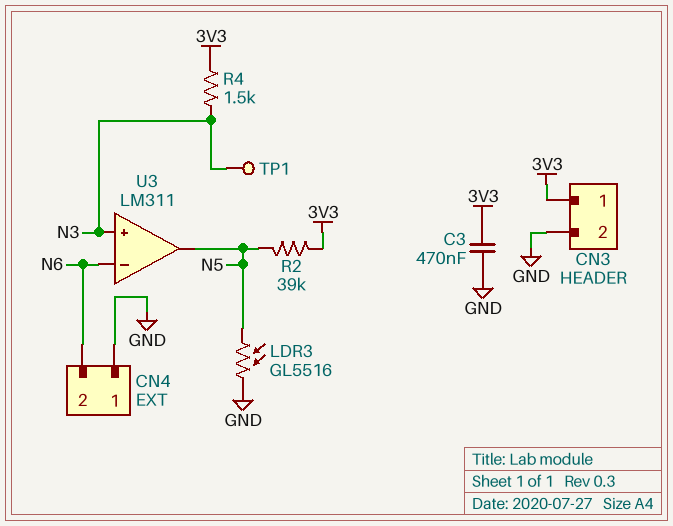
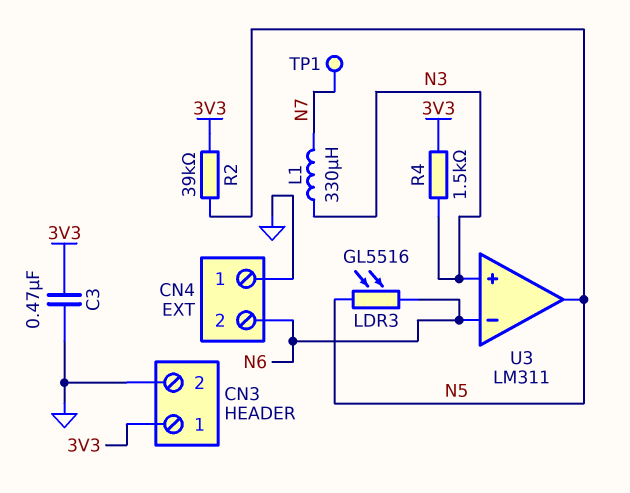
L1: none -> 330uH (N3, N7)
LDR3: GL5516 (GND, N5) -> GL5516 (N5, N6)
TP1: test point (N3) -> test point (N7)

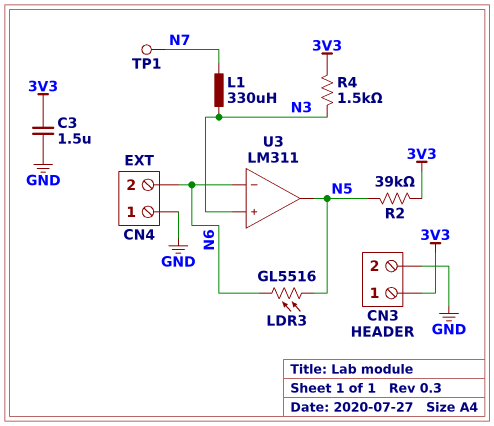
C3: 470nF (3V3, GND) -> 1.5uF (3V3, GND)

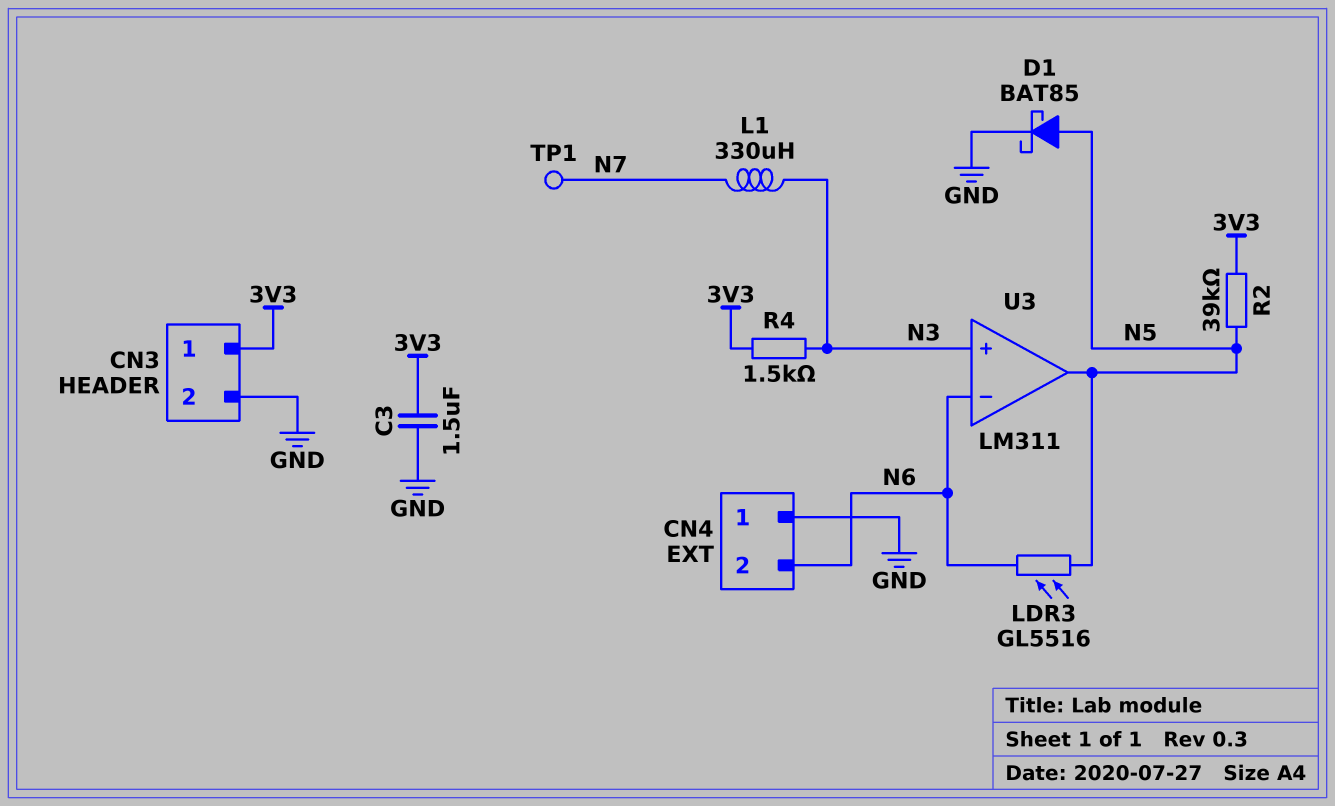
D1: none -> schottky BAT85 (A N5, K GND)

